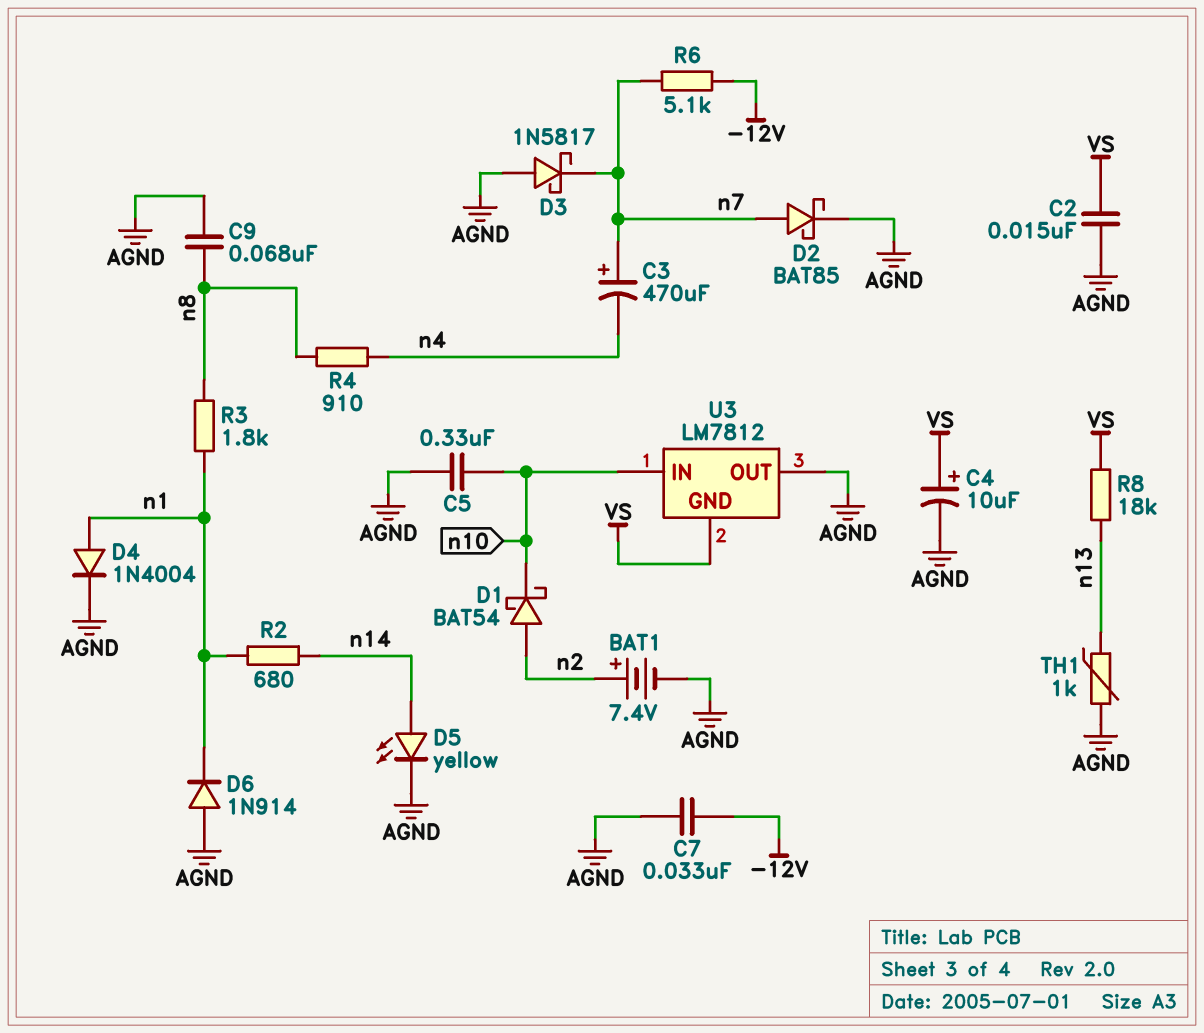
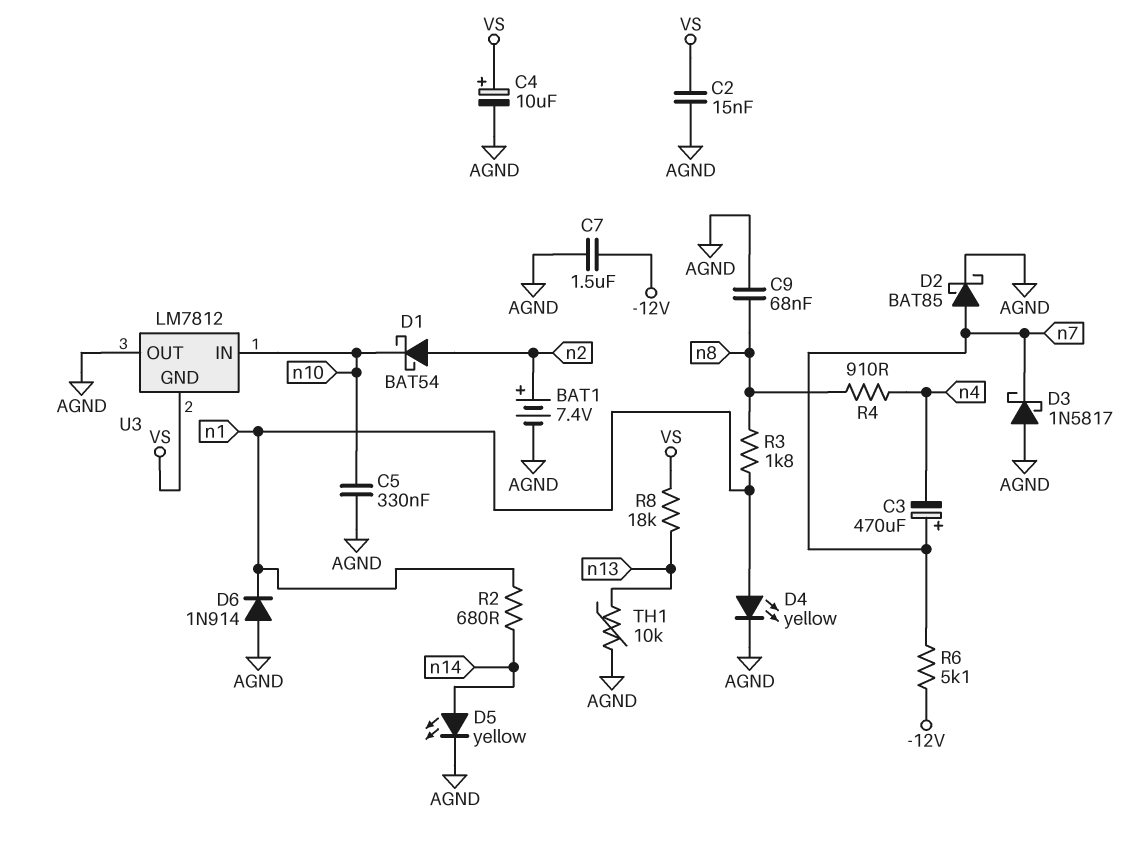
C7: 33nF (-12V, AGND) -> 1.5uF (-12V, AGND)
D4: diode 1N4004 (A n1, K AGND) -> LED yellow (A n1, K AGND)
TH1: 1k (AGND, n13) -> 10k (AGND, n13)

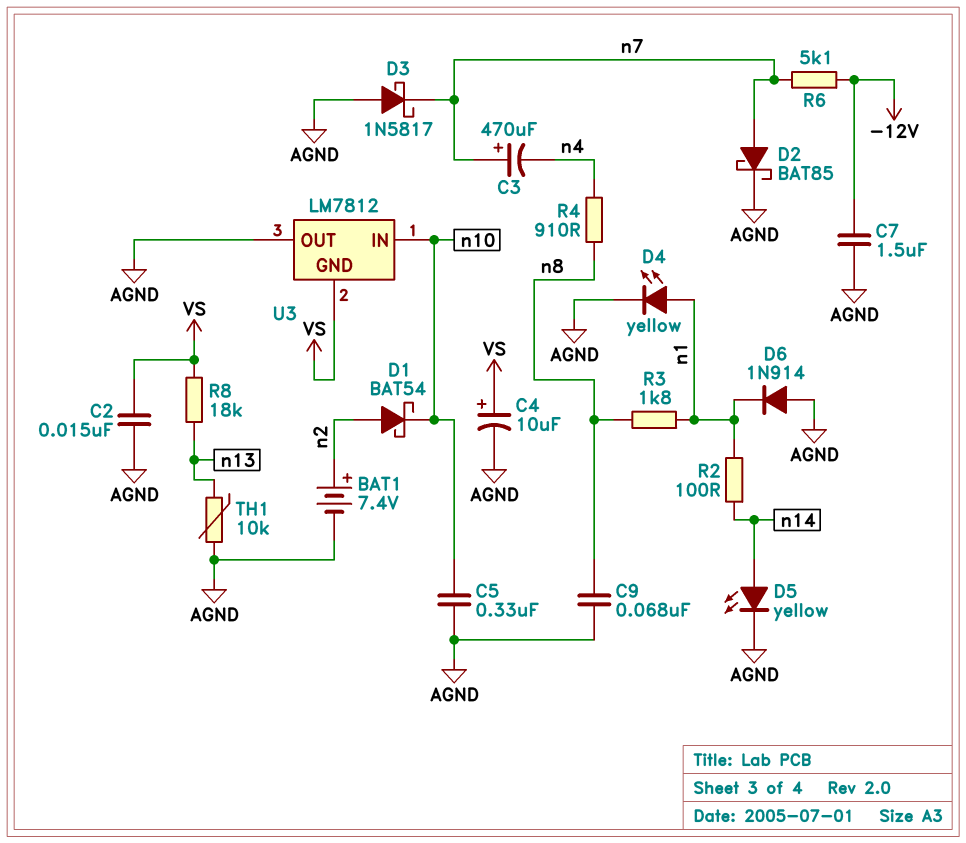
R2: 680 (n1, n14) -> 100 (n1, n14)

